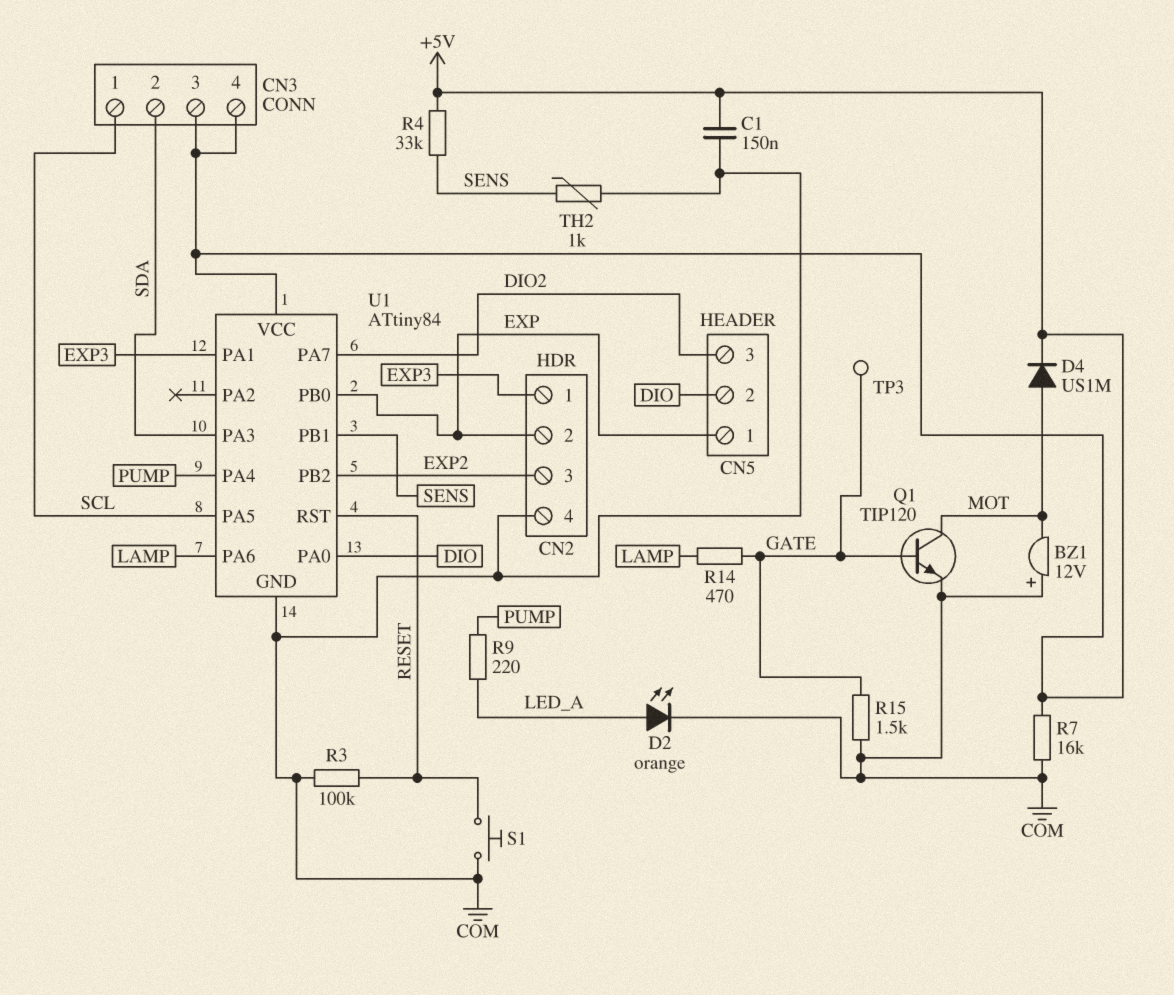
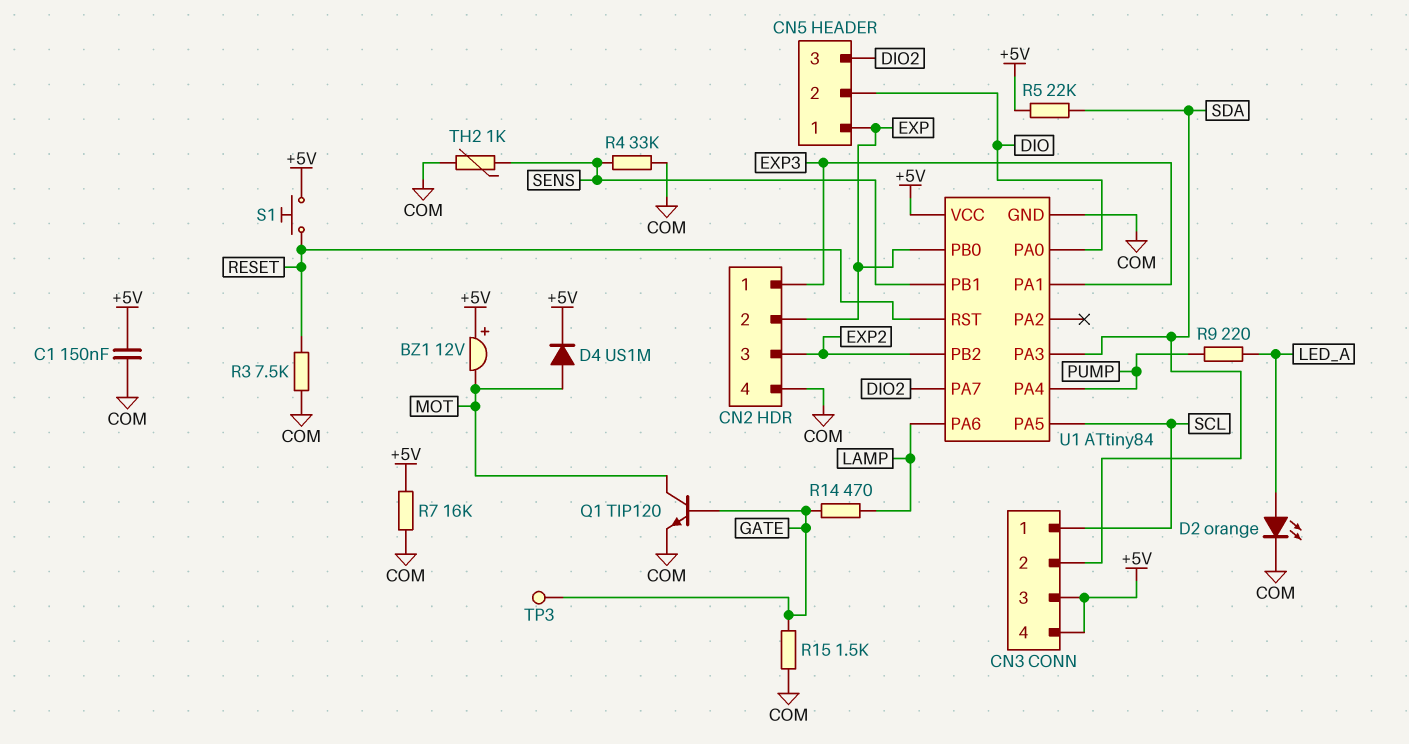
BZ1: buzzer 12V (plus COM, minus MOT) -> buzzer 12V (plus +5V, minus MOT)
R3: 100k (COM, RESET) -> 7.5k (COM, RESET)
R4: 33k (+5V, SENS) -> 33k (COM, SENS)
R5: none -> 22k (+5V, SDA)
S1: button (COM, RESET) -> button (+5V, RESET)

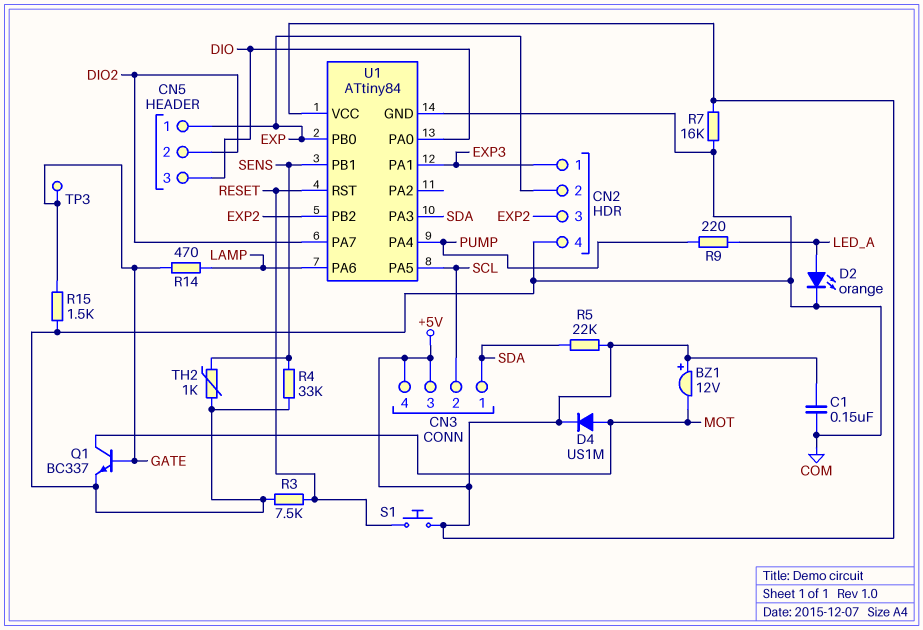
CN3 pin 1: SCL -> SDA
CN3 pin 2: SDA -> SCL
CN5 pin 2: DIO -> DIO2
CN5 pin 3: DIO2 -> DIO
Q1: NPN TIP120 (B GATE, C MOT, E COM) -> NPN BC337 (B GATE, C MOT, E COM)

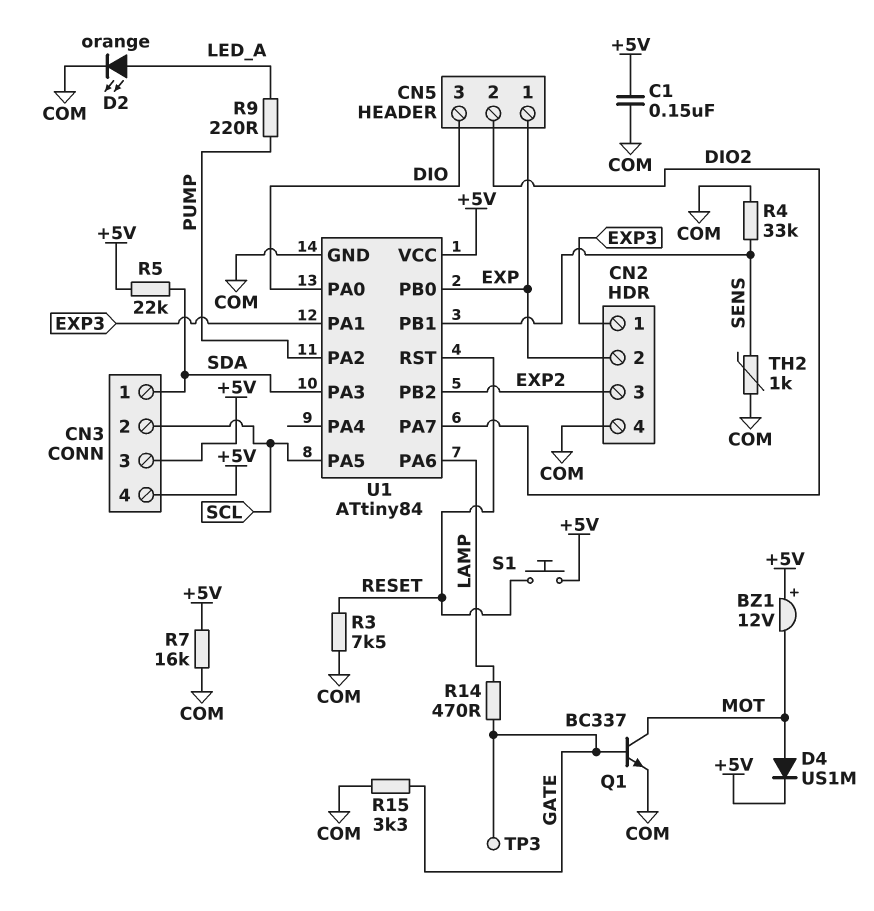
R15: 1.5k (COM, GATE) -> 3.3k (COM, GATE)
U1 pin PA2: none -> PUMP
U1 pin PA4: PUMP -> none

